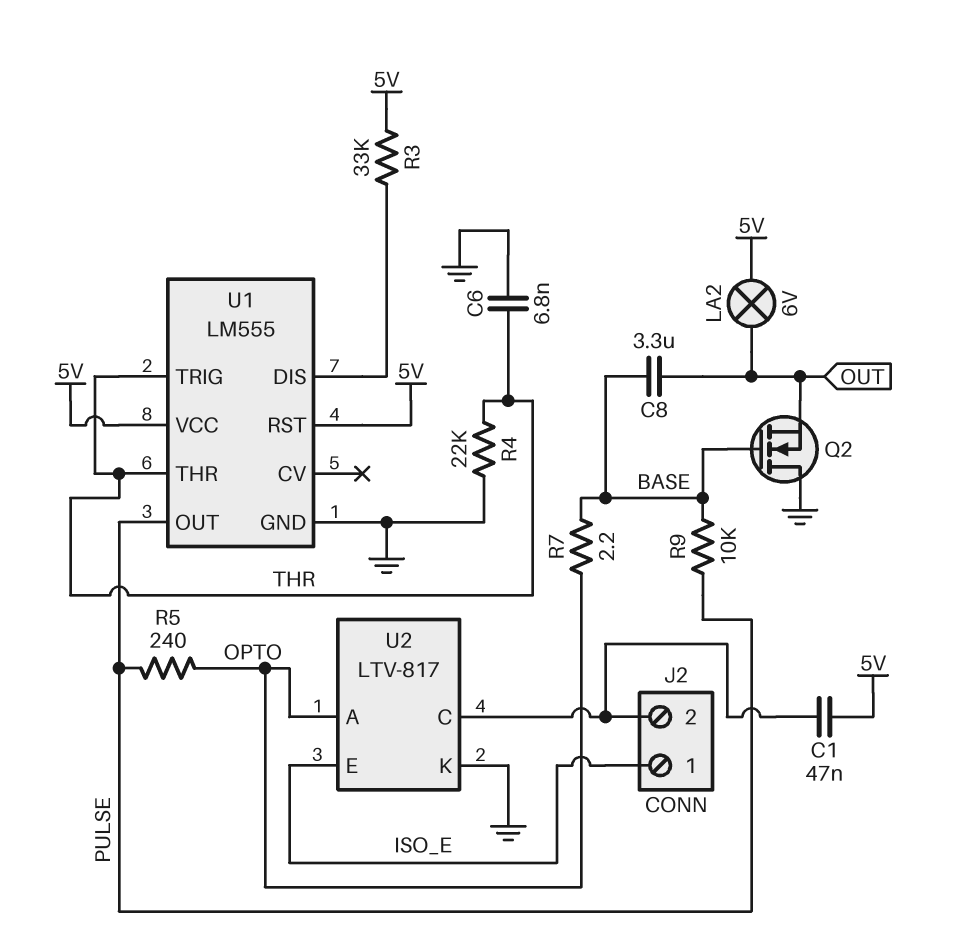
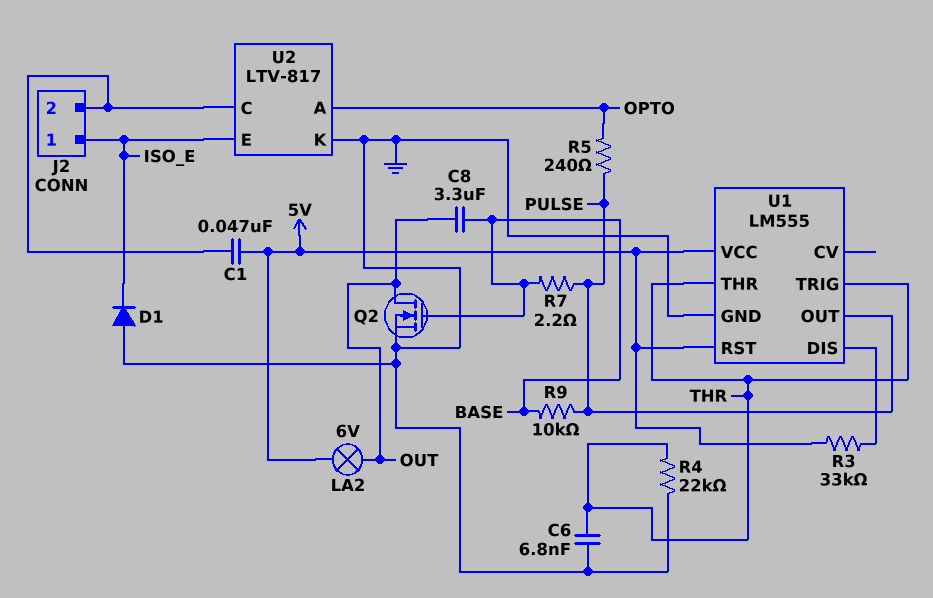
D1: none -> diode (A GND, K ISO_E)
Q2: NMOS (G BASE, D GND, S OUT) -> NMOS (G BASE, D OUT, S GND)
R7: 2.2 (BASE, OPTO) -> 2.2 (BASE, PULSE)

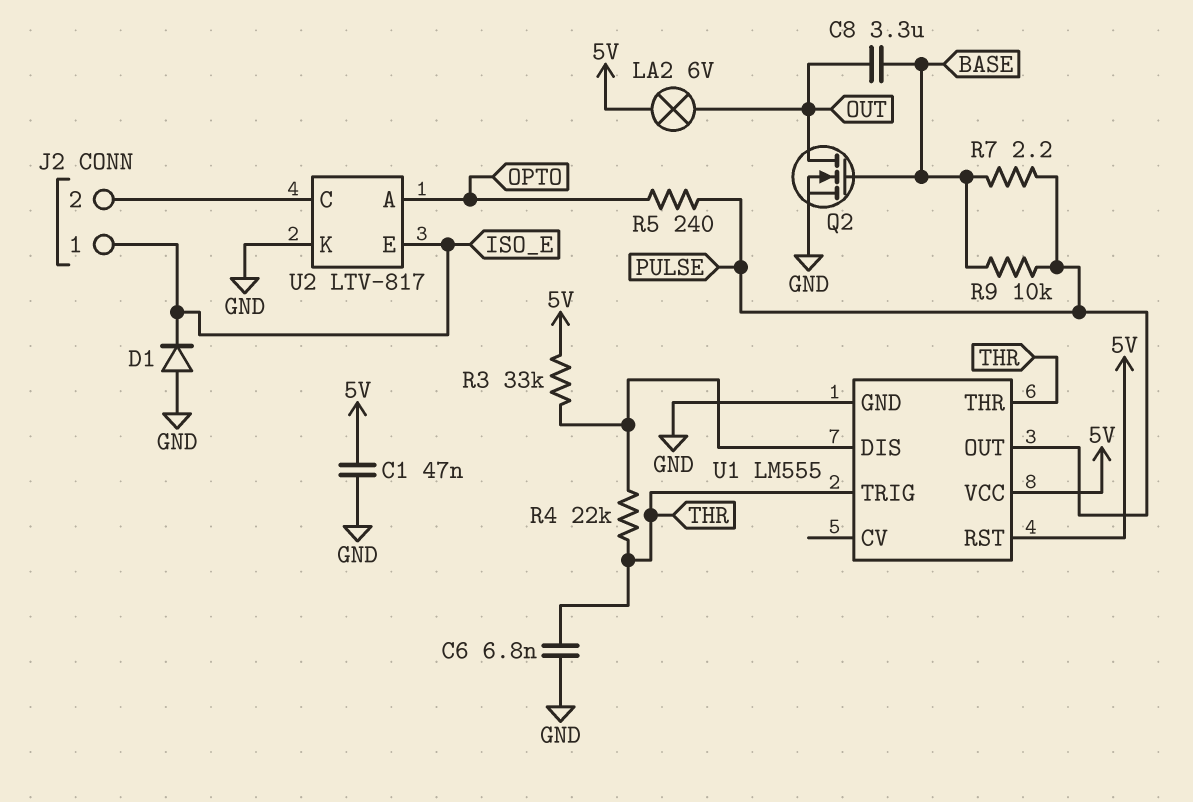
C1: 47nF (5V, J2/2) -> 47nF (5V, GND)
R4: 22k (GND, THR) -> 22k (THR, U1/DIS)

